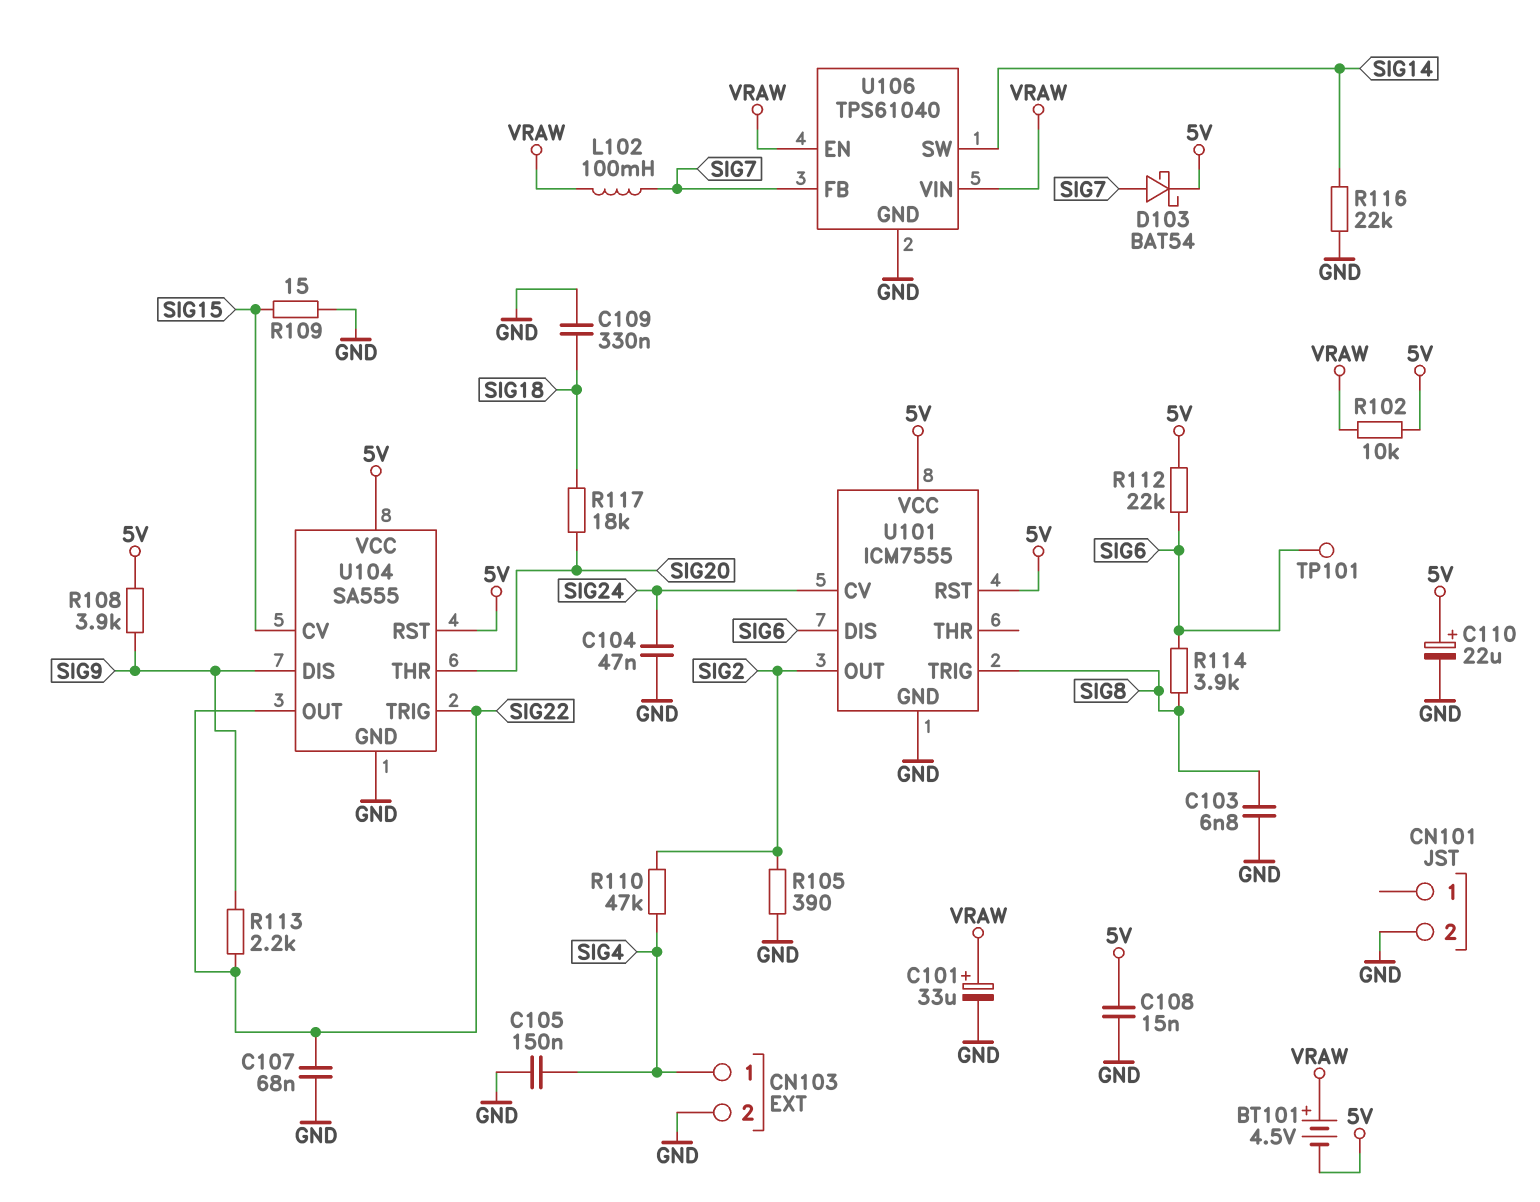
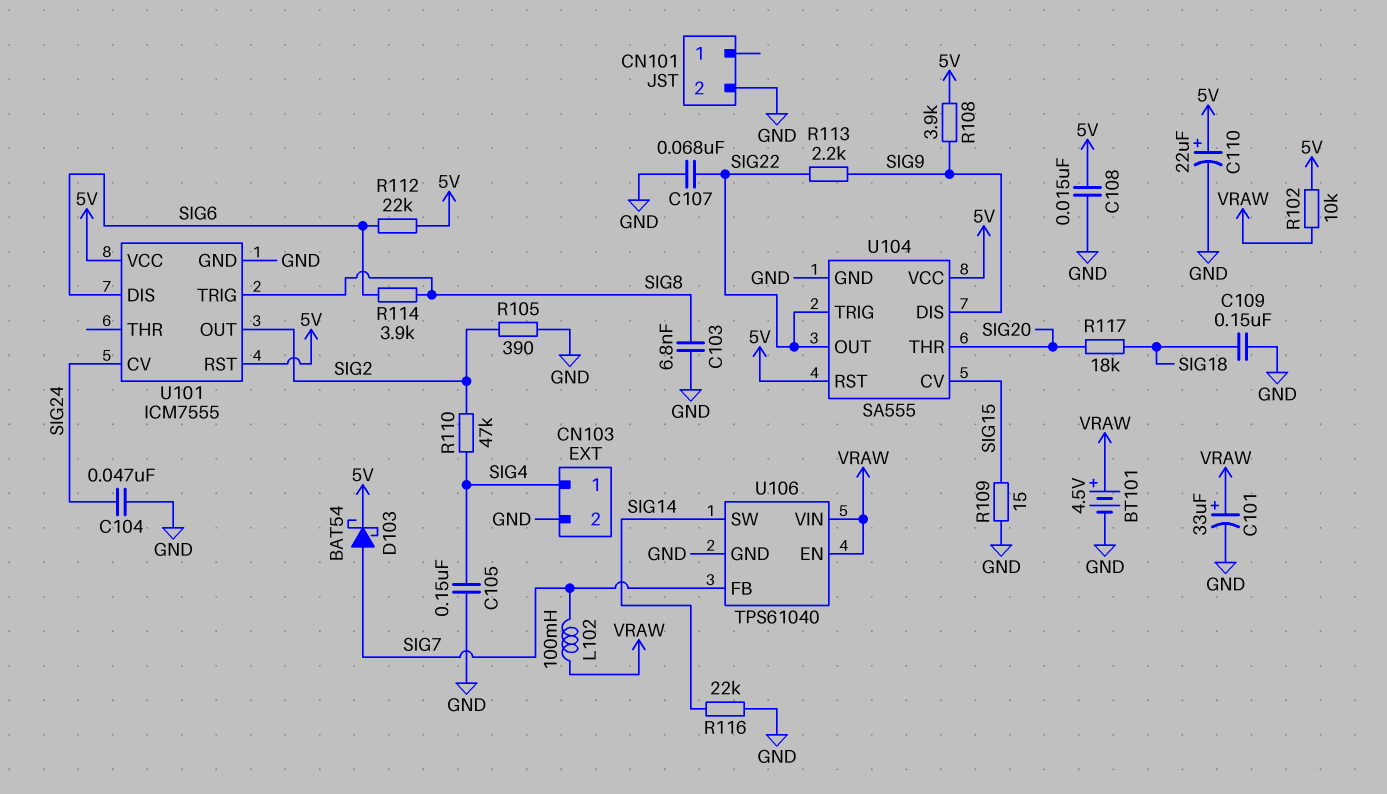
BT101: 4.5V (plus VRAW, minus 5V) -> 4.5V (plus VRAW, minus GND)
C109: 330nF (GND, SIG18) -> 150nF (GND, SIG18)
TP101: test point (SIG6) -> none

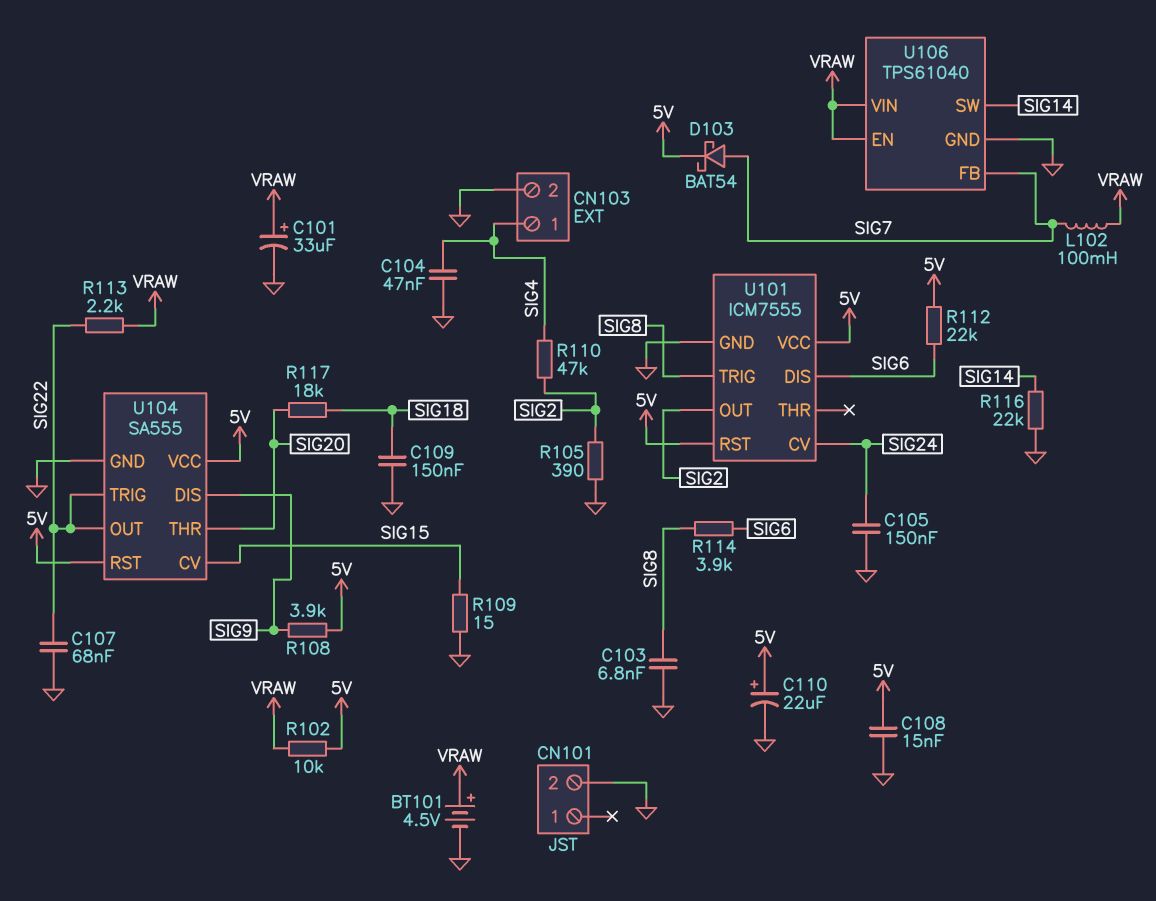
C104: 47nF (GND, SIG24) -> 47nF (GND, SIG4)
C105: 150nF (GND, SIG4) -> 150nF (GND, SIG24)
R113: 2.2k (SIG9, SIG22) -> 2.2k (SIG22, VRAW)

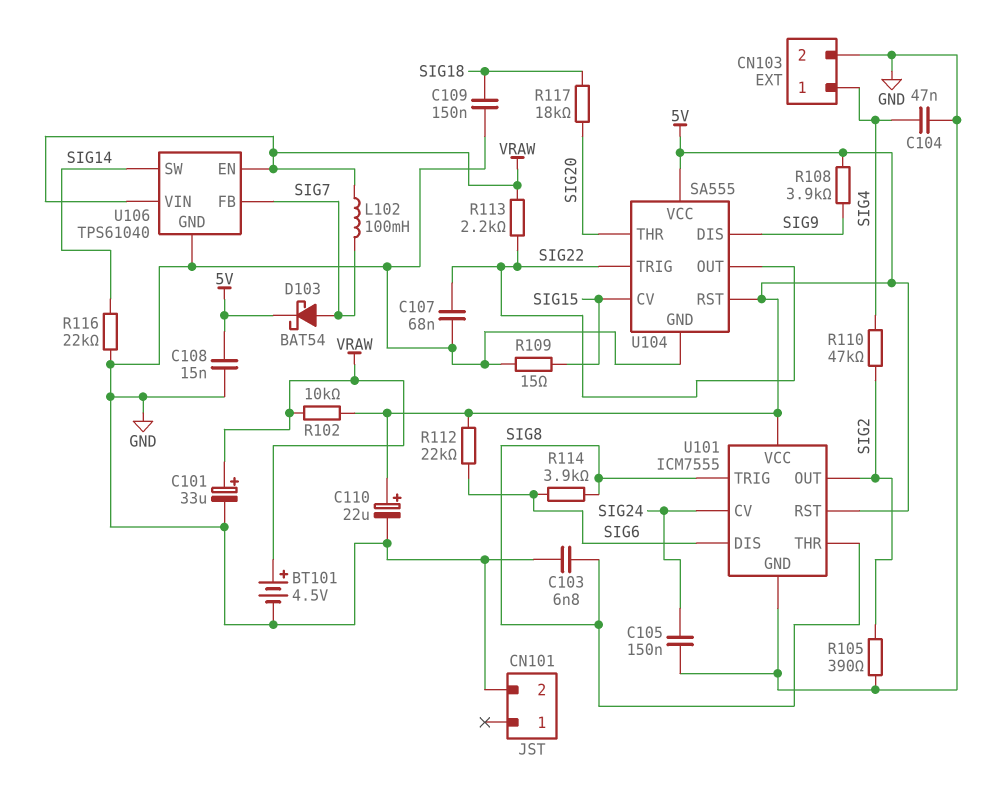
U101 pin THR: none -> SIG8

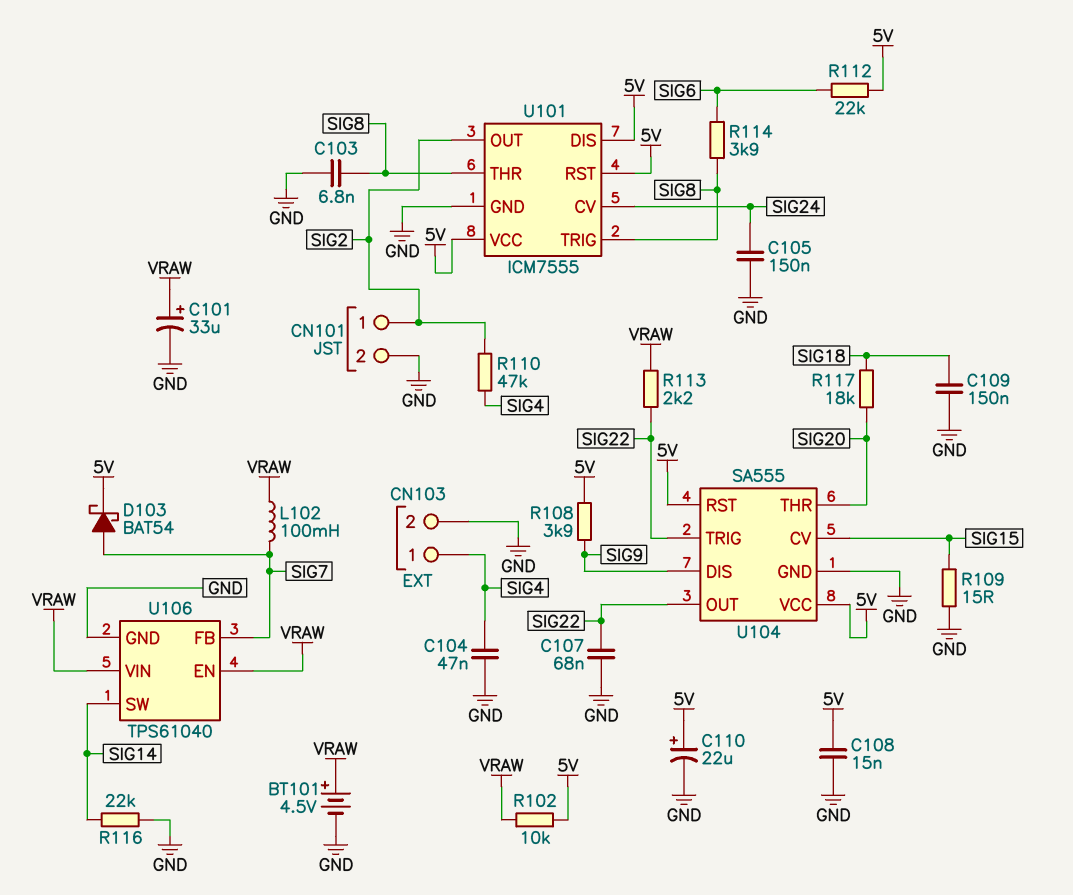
CN101 pin 1: none -> SIG2
R105: 390 (GND, SIG2) -> none
U101 pin DIS: SIG6 -> 5V

